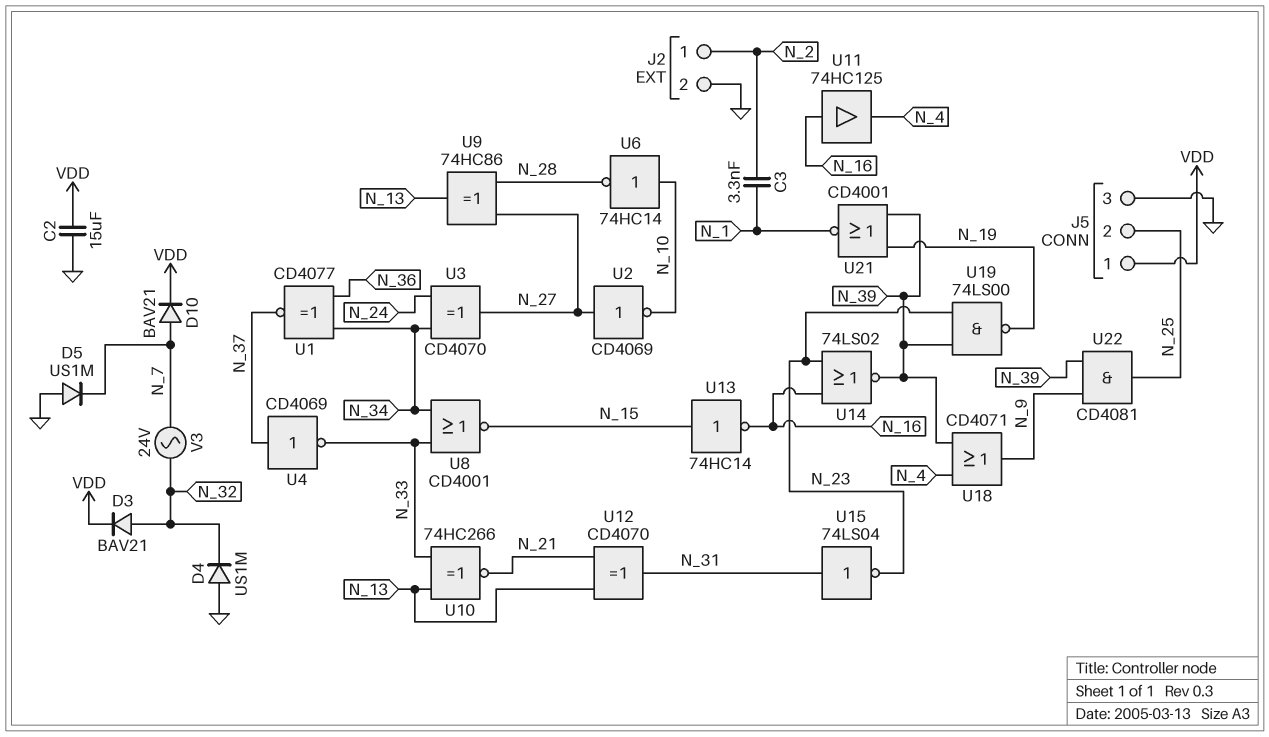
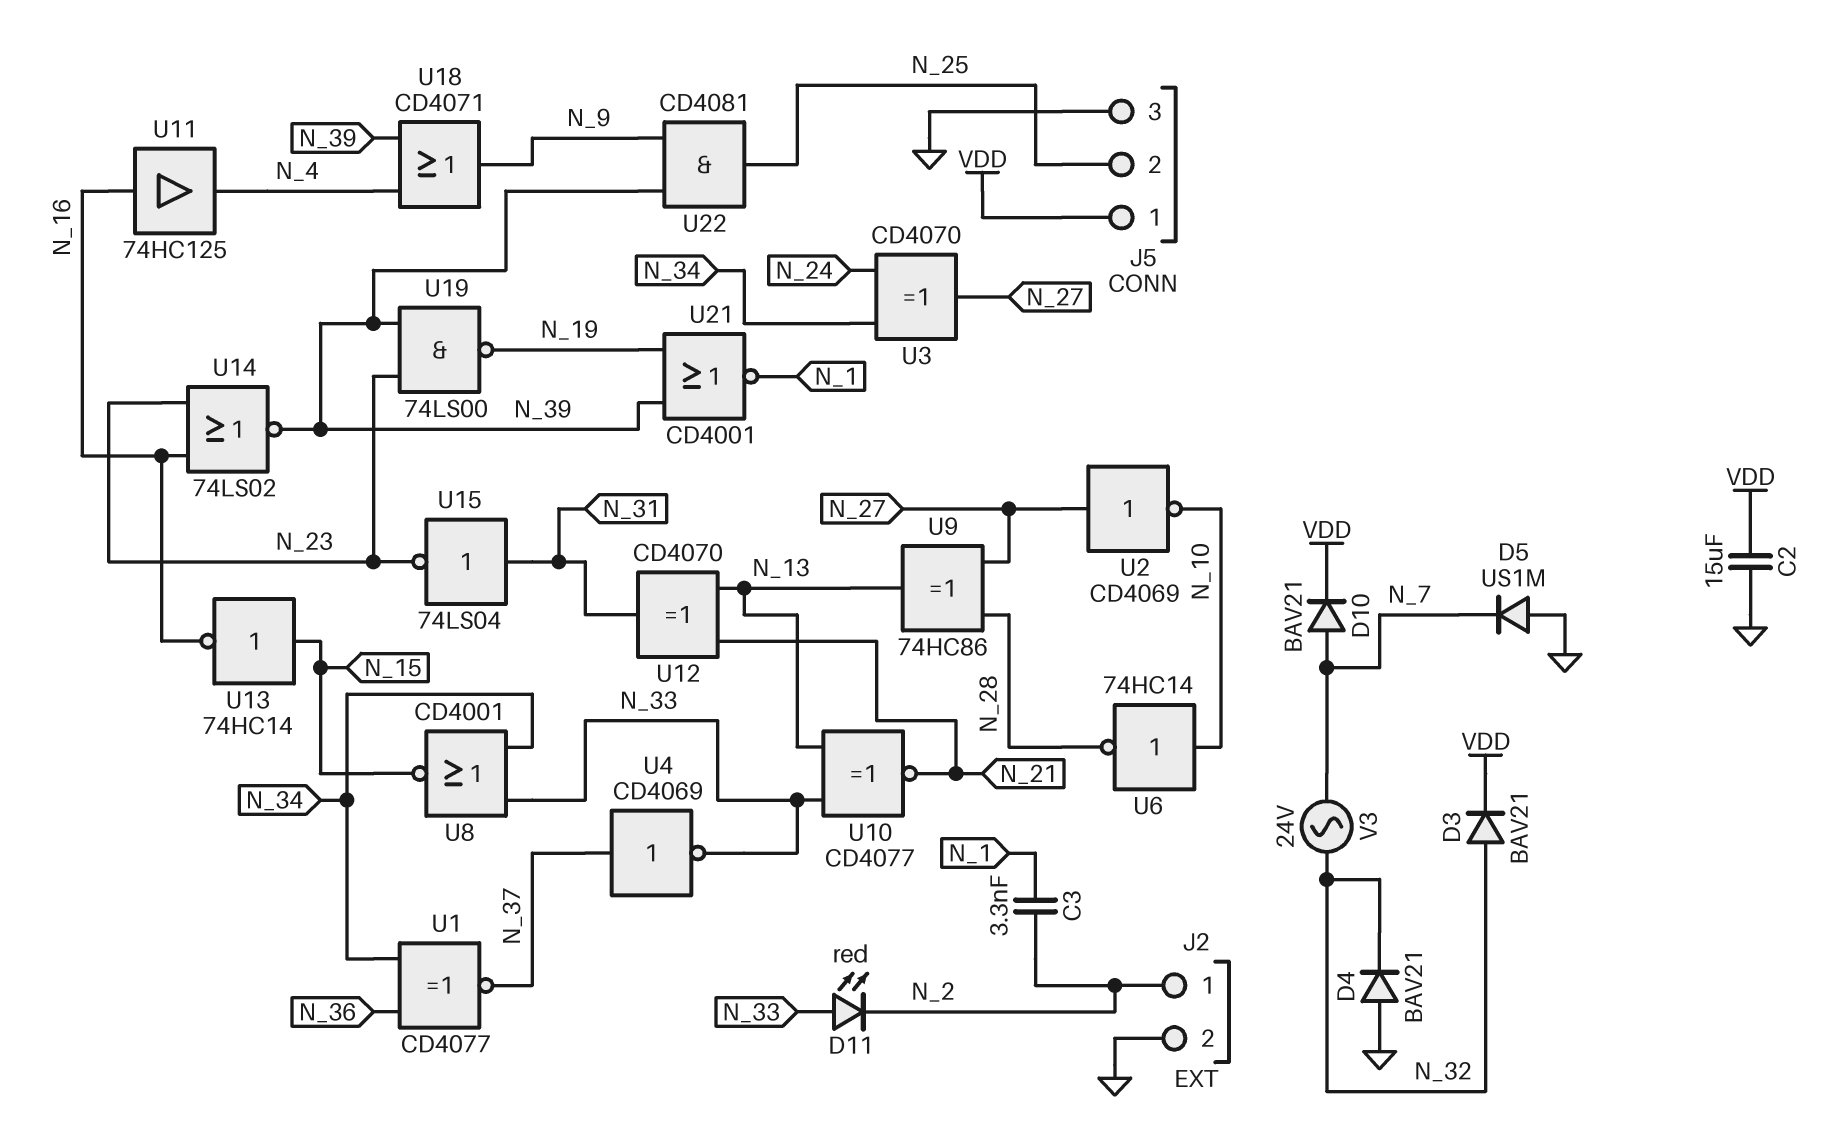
D4: diode US1M (A GND, K N_32) -> diode BAV21 (A GND, K N_32)
D11: none -> LED red (A N_33, K N_2)
U10: XNOR 74HC266 (in N_13, in N_33, out N_21) -> XNOR CD4077 (in N_13, in N_33, out N_21)

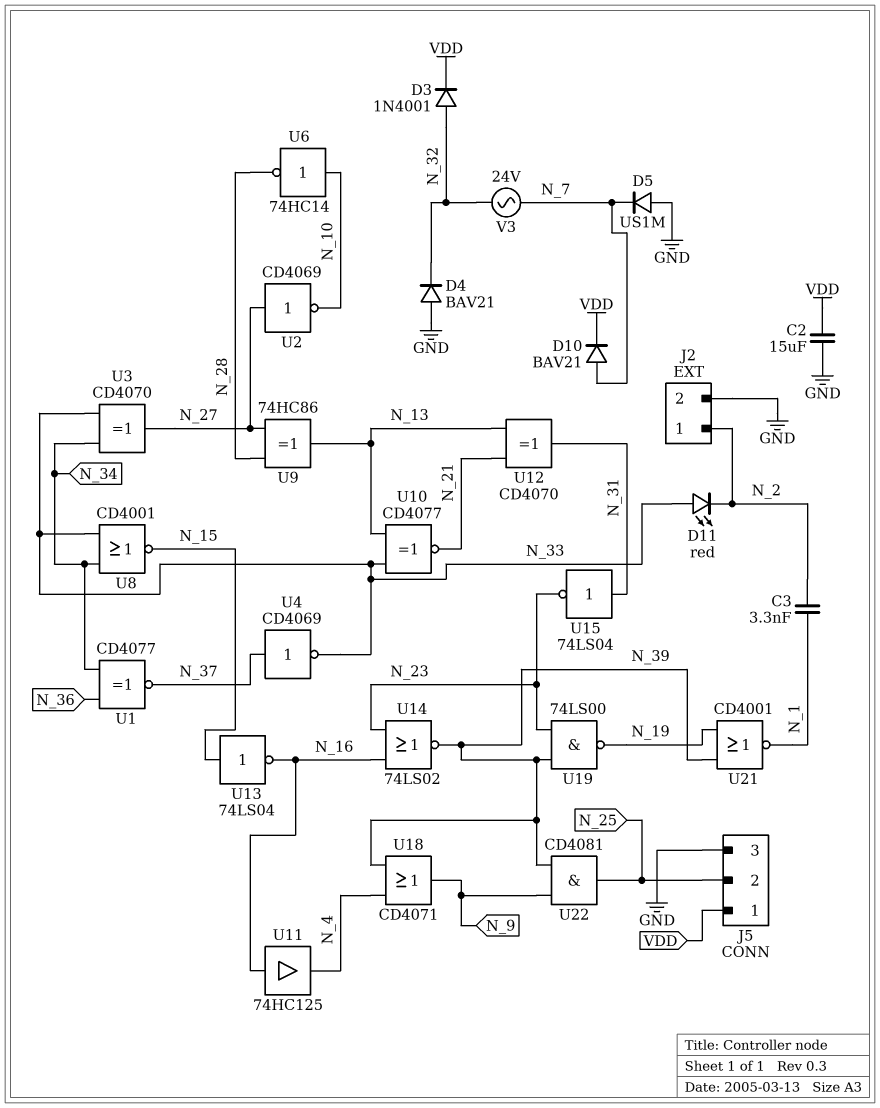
D3: diode BAV21 (A N_32, K VDD) -> diode 1N4001 (A N_32, K VDD)
U3: XOR CD4070 (in N_24, in N_34, out N_27) -> XOR CD4070 (in N_33, in N_34, out N_27)
U13: NOT 74HC14 (in N_15, out N_16) -> NOT 74LS04 (in N_15, out N_16)

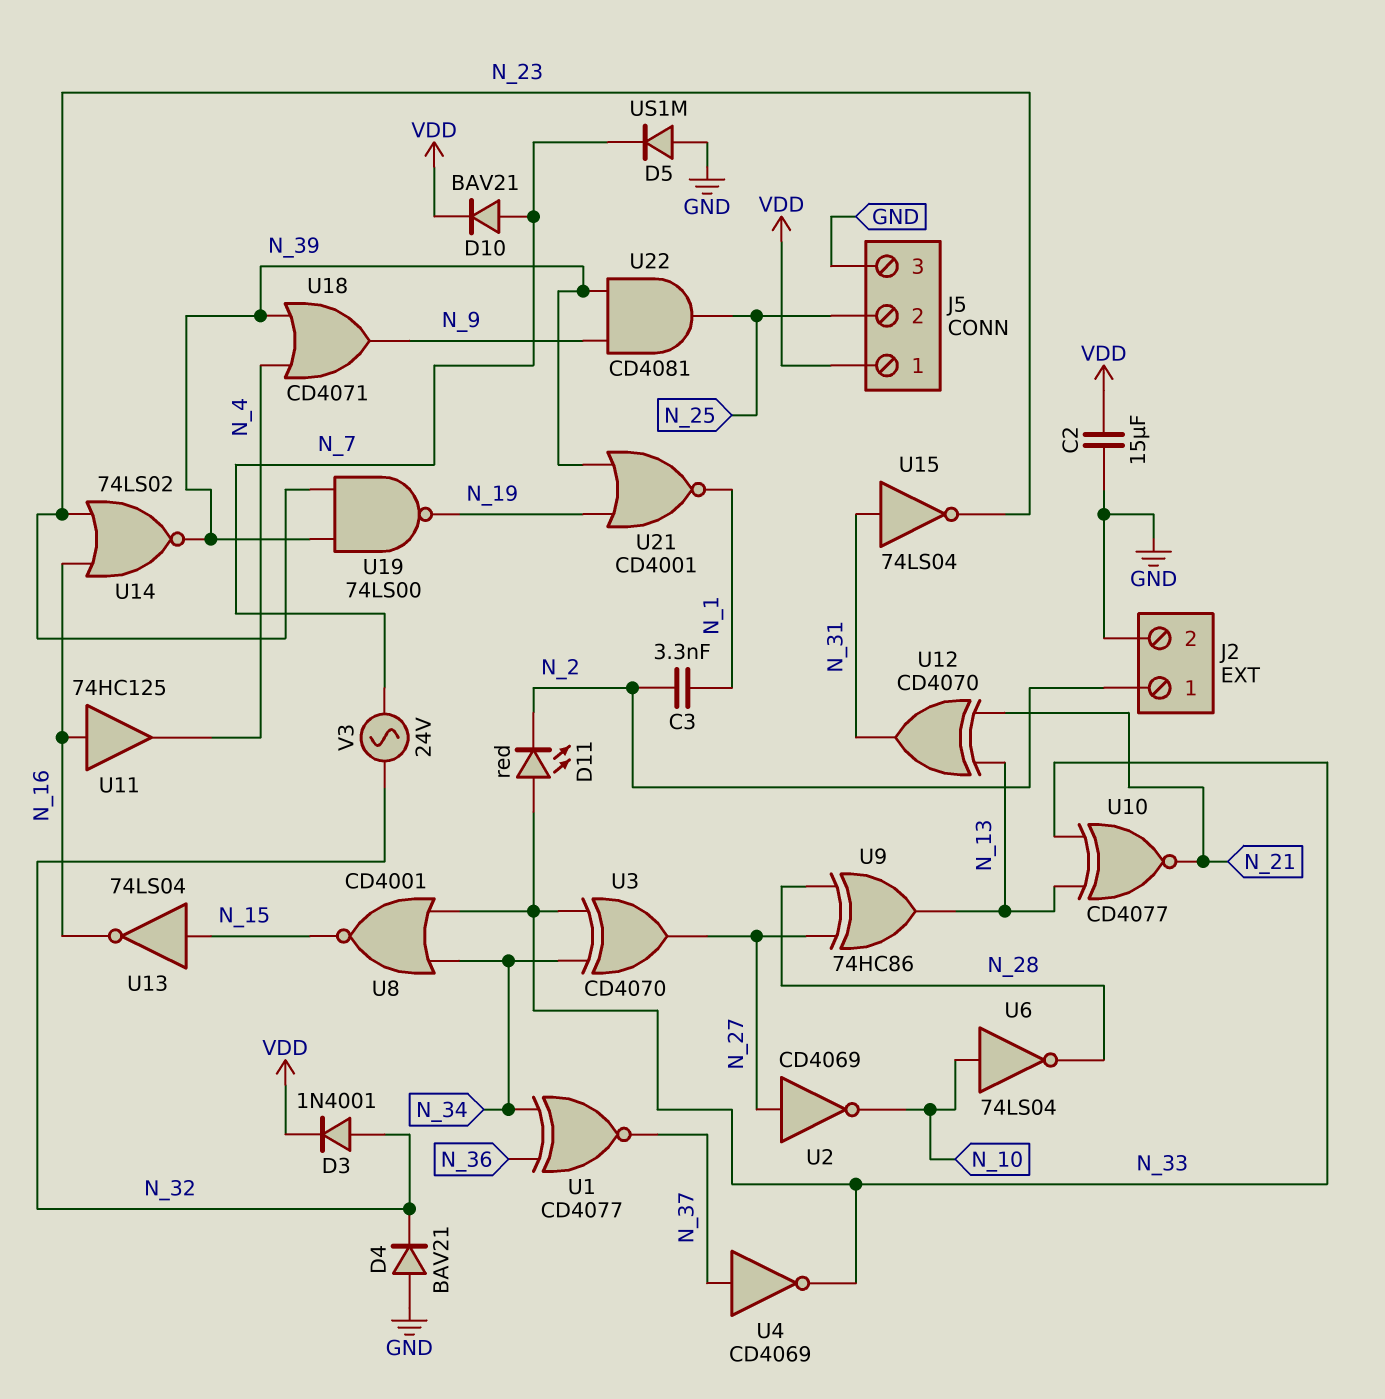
U6: NOT 74HC14 (in N_10, out N_28) -> NOT 74LS04 (in N_10, out N_28)

